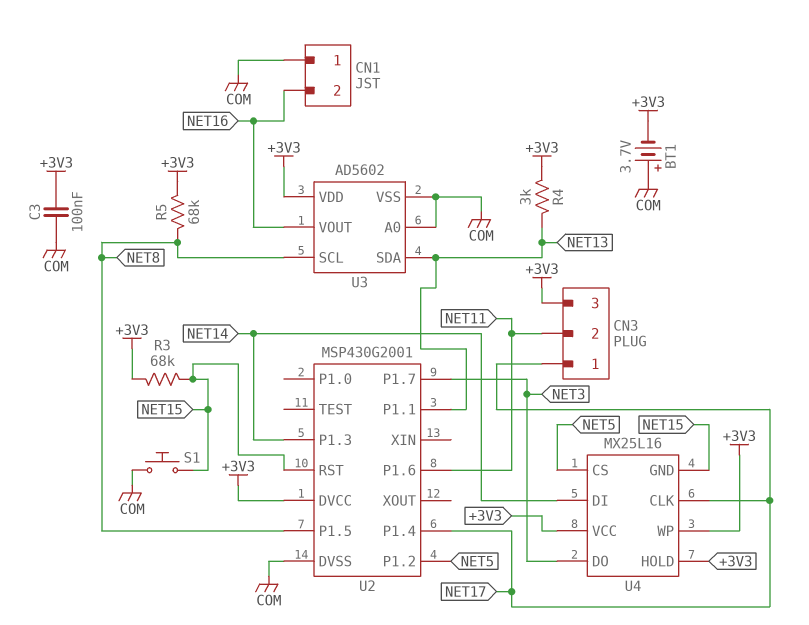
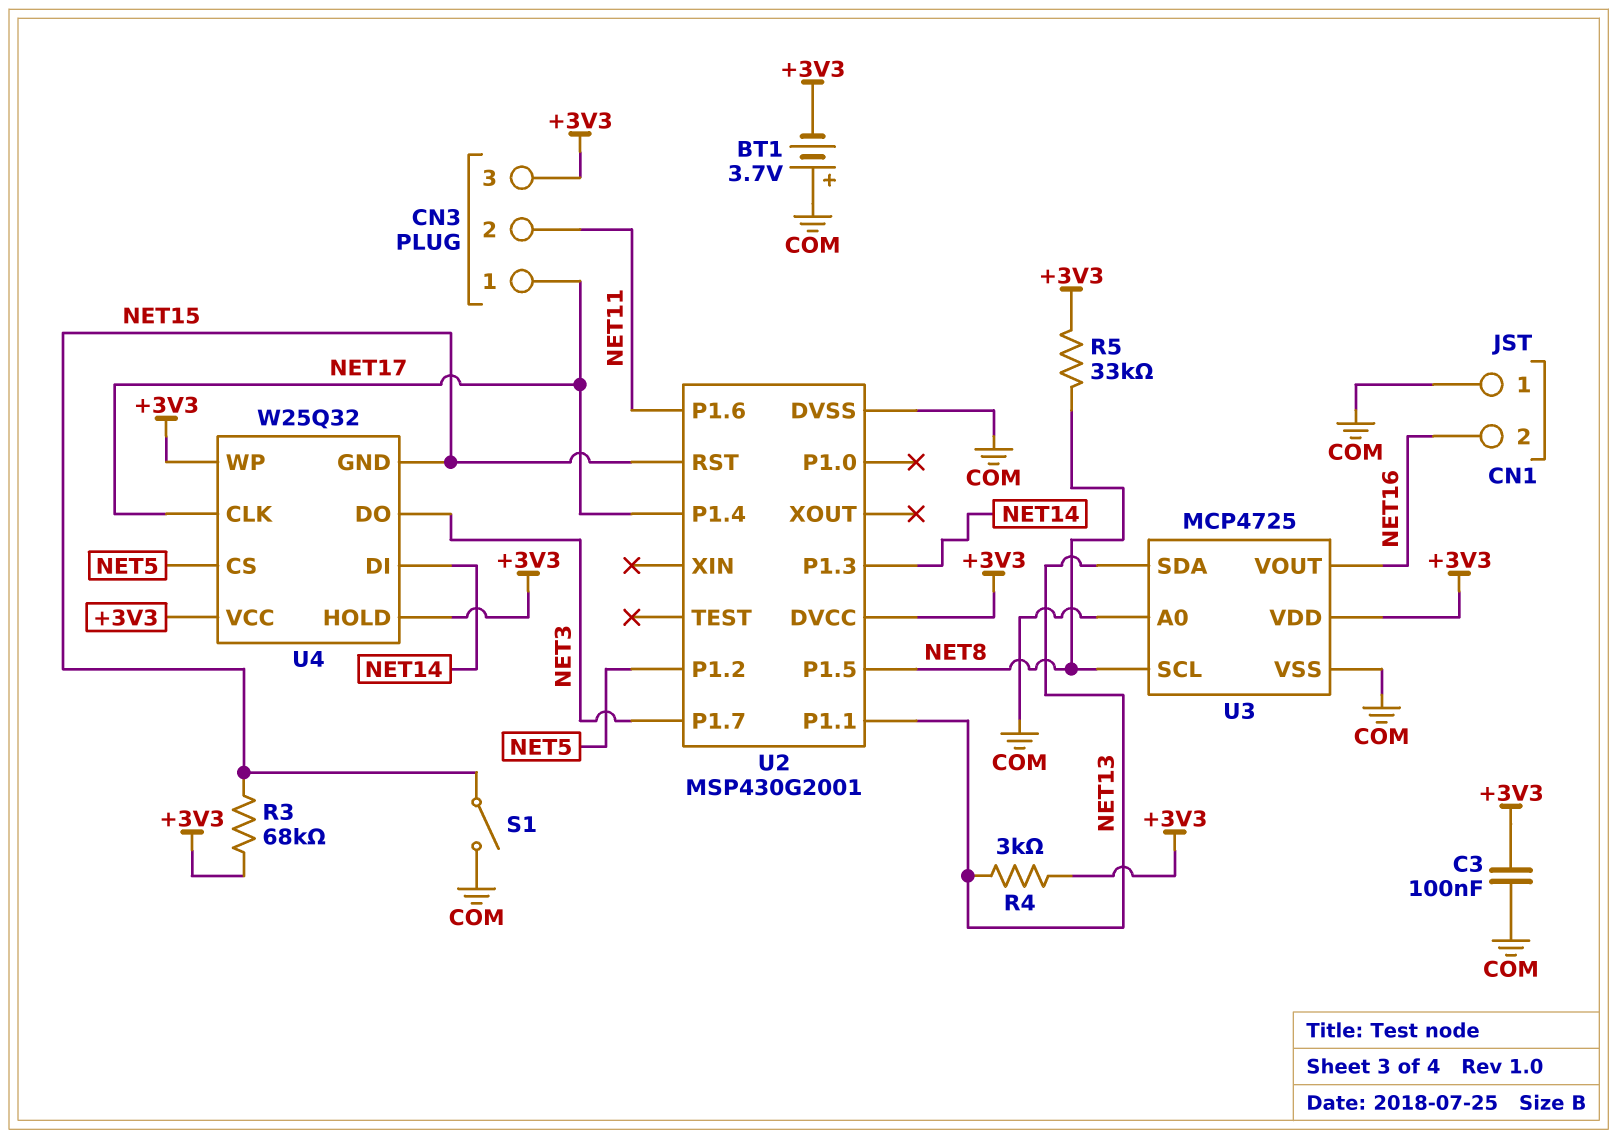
R5: 68k (+3V3, NET8) -> 33k (+3V3, NET8)
S1: button (COM, NET15) -> switch (COM, NET15)
U3: AD5602 -> MCP4725
U4: MX25L16 -> W25Q32

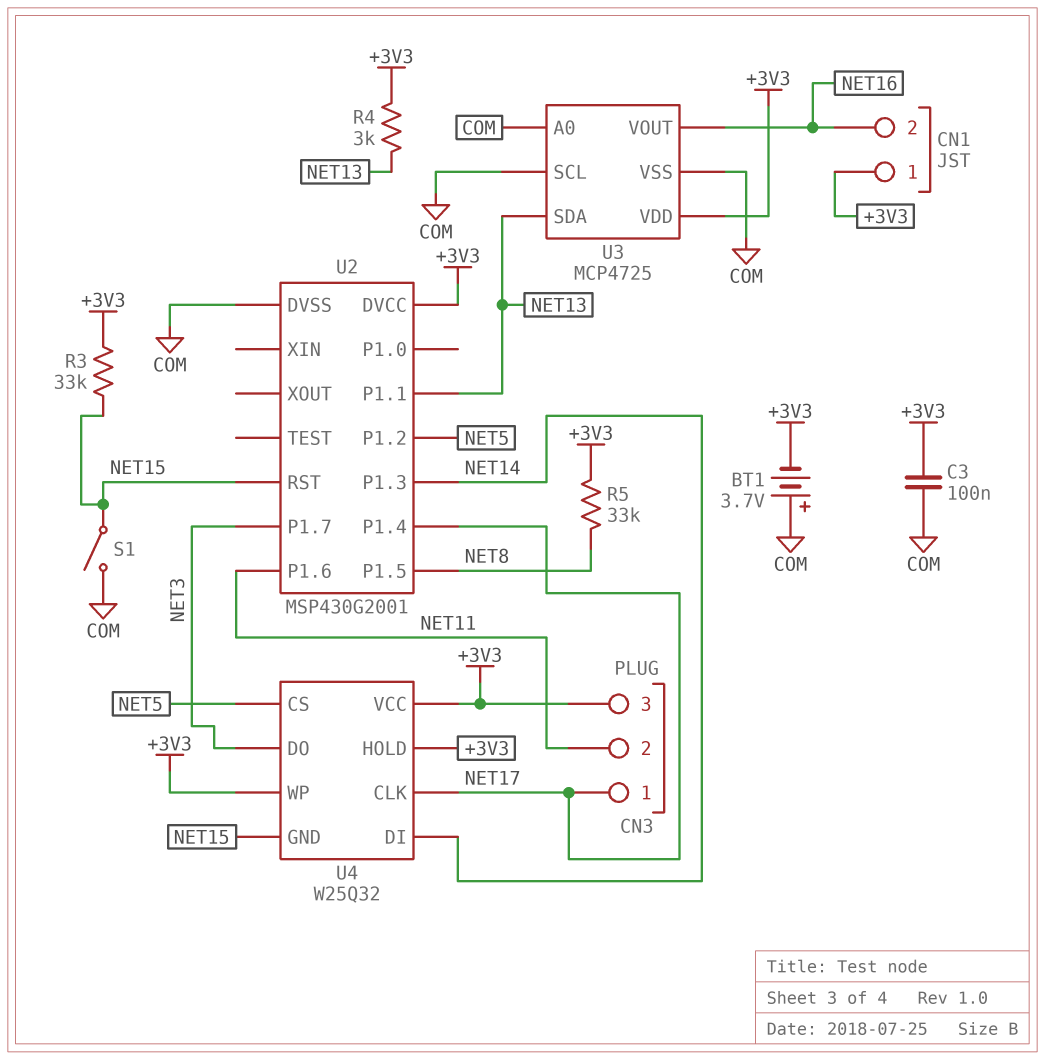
CN1 pin 1: COM -> +3V3
R3: 68k (+3V3, NET15) -> 33k (+3V3, NET15)
U3 pin SCL: NET8 -> COM

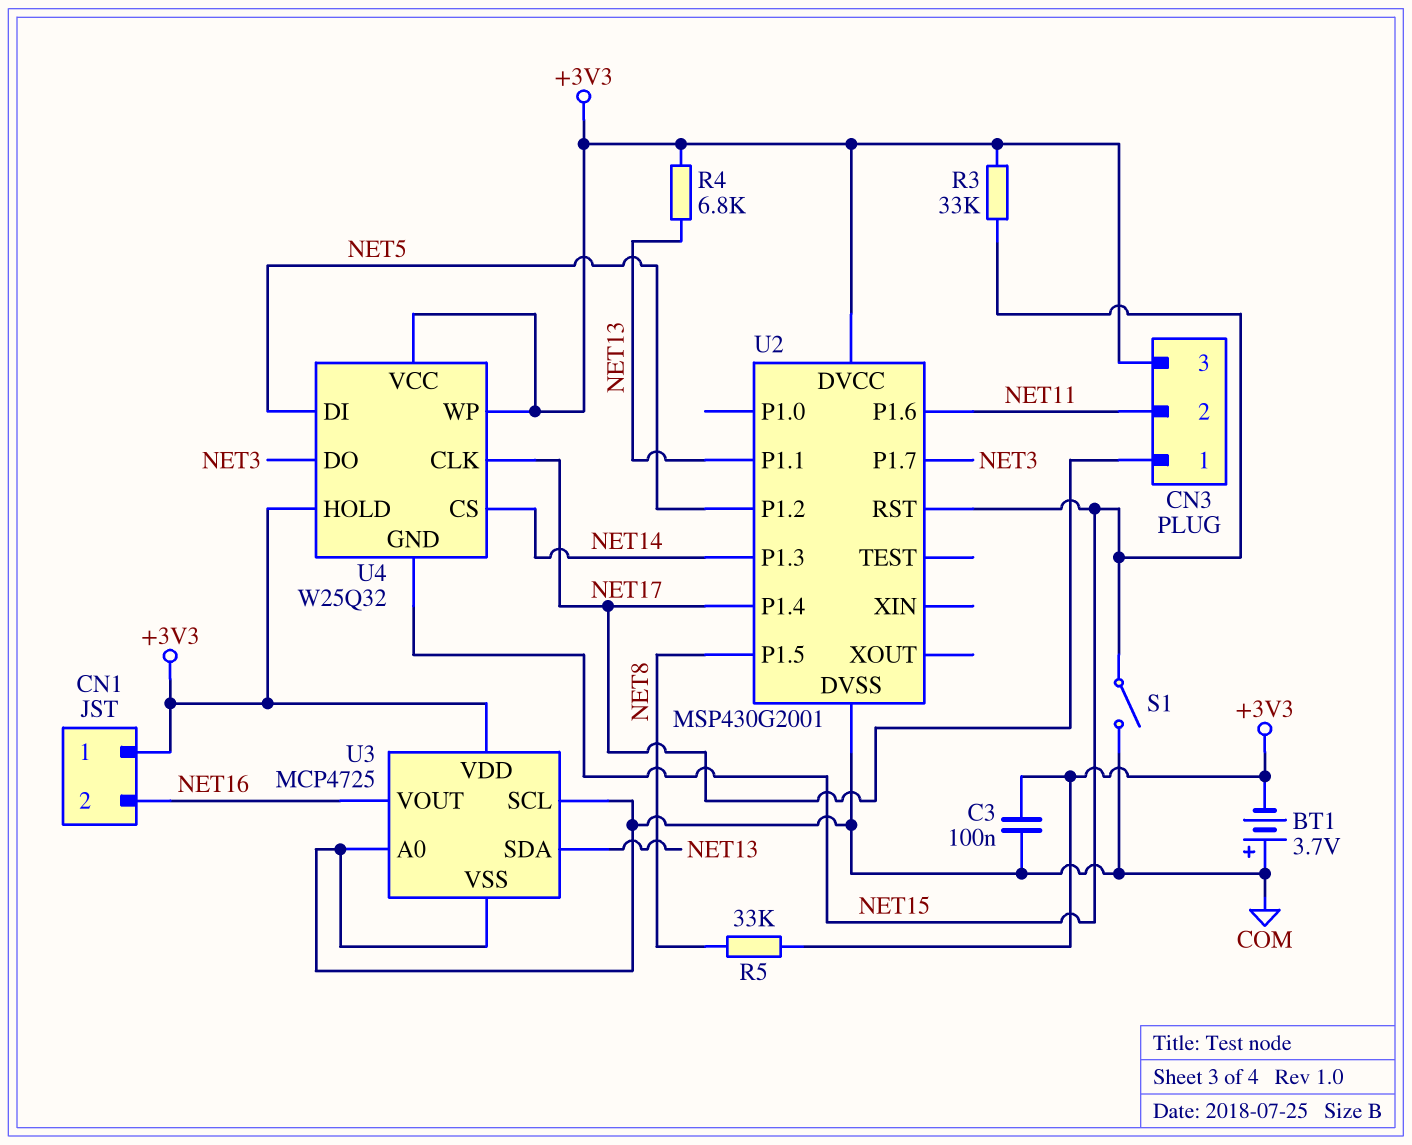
R4: 3k (+3V3, NET13) -> 6.8k (+3V3, NET13)
U4 pin CS: NET5 -> NET14
U4 pin DI: NET14 -> NET5

